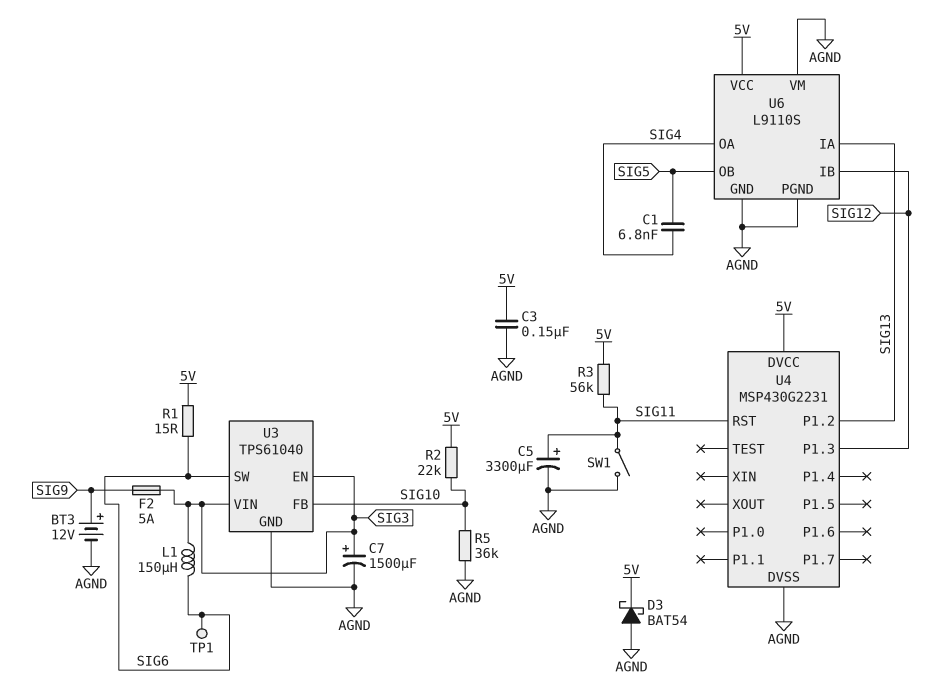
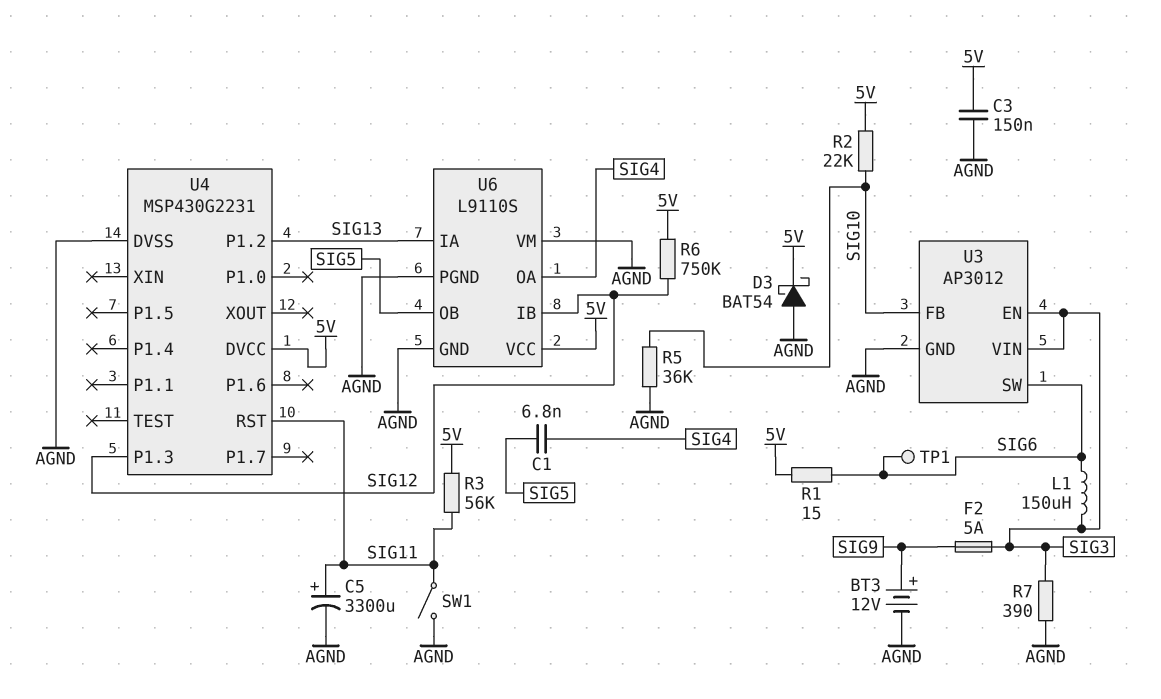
C7: 1500uF (plus SIG3, minus AGND) -> none
R6: none -> 750k (5V, SIG12)
R7: none -> 390 (AGND, SIG3)
U3: TPS61040 -> AP3012

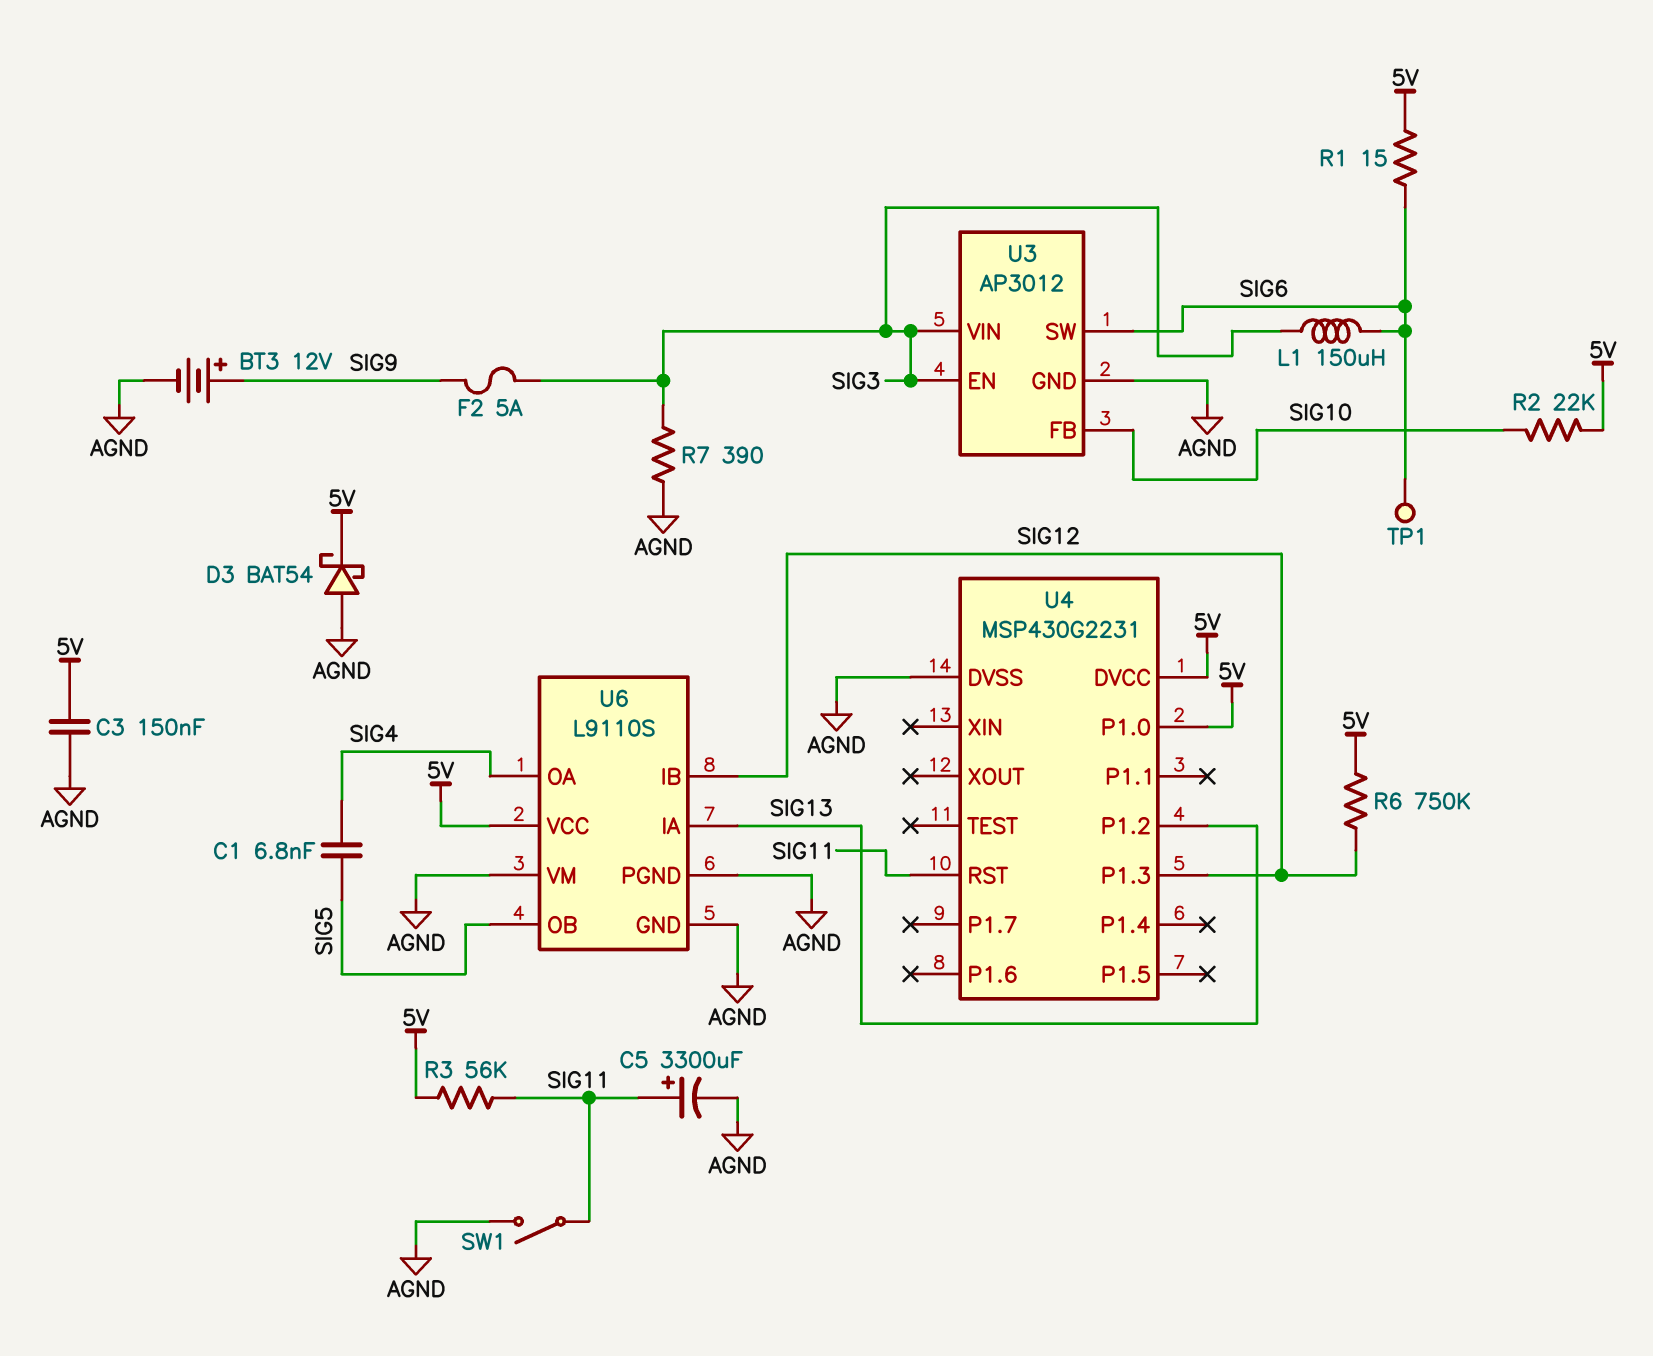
R5: 36k (AGND, SIG10) -> none
U4 pin P1.0: none -> 5V

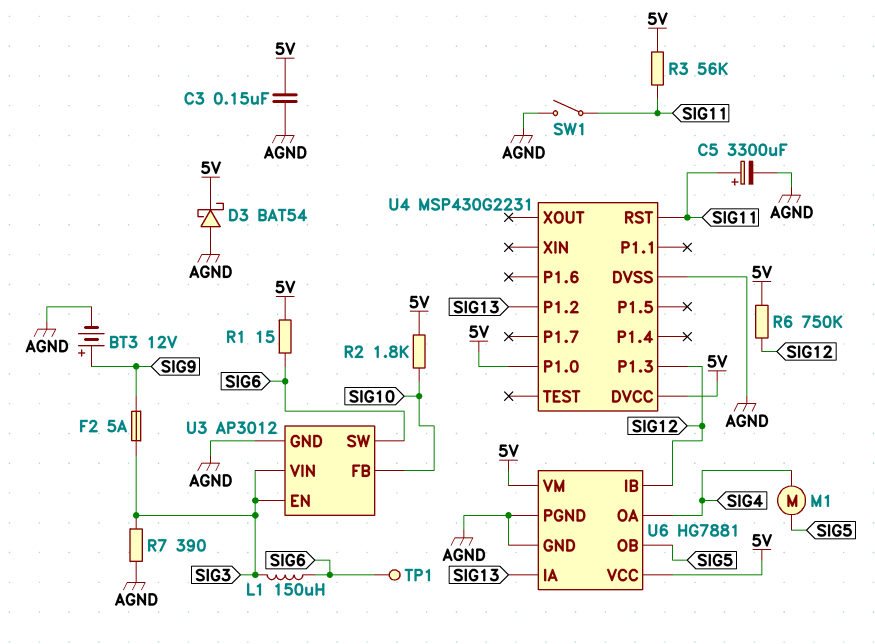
C1: 6.8nF (SIG4, SIG5) -> none
M1: none -> motor (SIG4, SIG5)
R2: 22k (5V, SIG10) -> 1.8k (5V, SIG10)
U6: L9110S -> HG7881
U6 pin VM: AGND -> 5V

